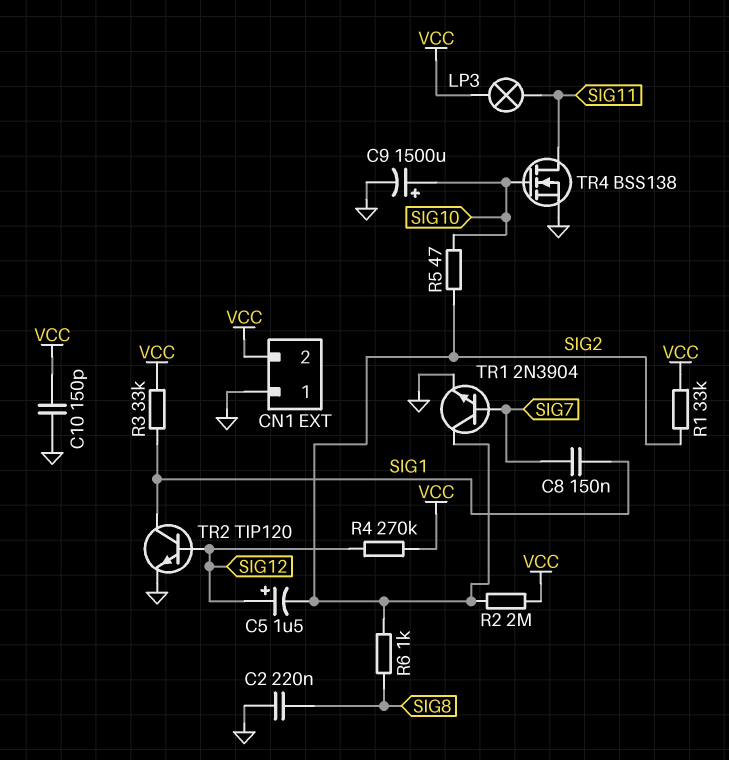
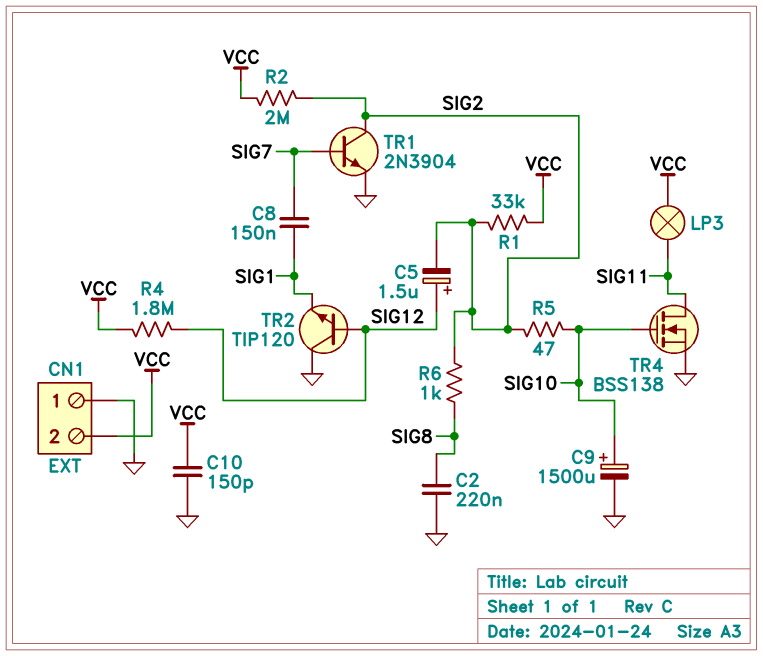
R3: 33k (SIG1, VCC) -> none
R4: 270k (SIG12, VCC) -> 1.8M (SIG12, VCC)
TR2: NPN TIP120 (B SIG12, C SIG1, E GND) -> NPN TIP120 (B SIG12, C GND, E SIG1)

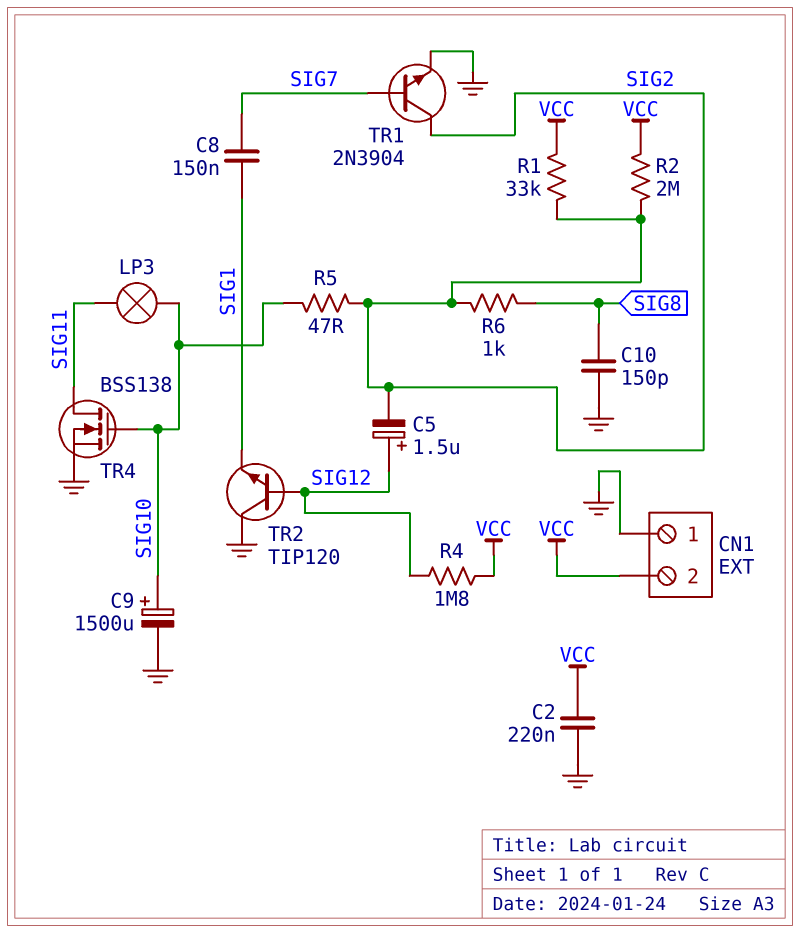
C2: 220nF (GND, SIG8) -> 220nF (GND, VCC)
C10: 150pF (GND, VCC) -> 150pF (GND, SIG8)
LP3: lamp (SIG11, VCC) -> lamp (SIG10, SIG11)

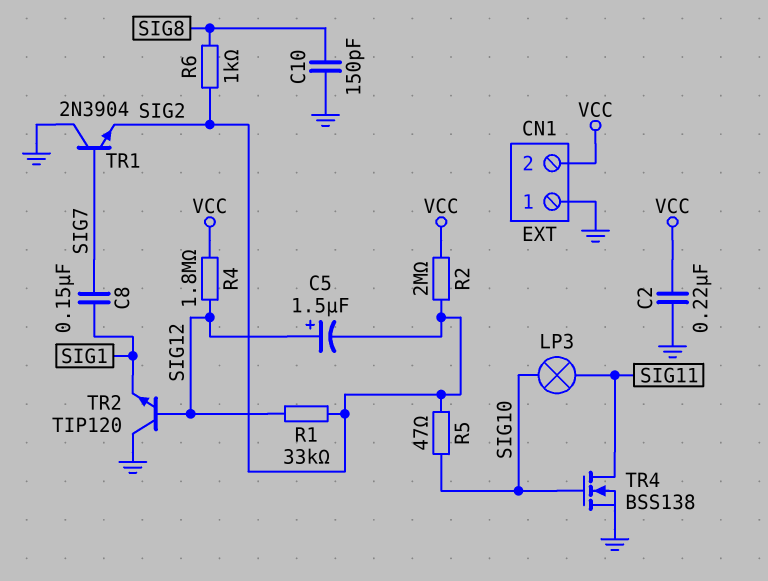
C9: 1500uF (plus SIG10, minus GND) -> none
R1: 33k (SIG2, VCC) -> 33k (SIG2, SIG12)
TR1: NPN 2N3904 (B SIG7, C SIG2, E GND) -> NPN 2N3904 (B SIG7, C GND, E SIG2)

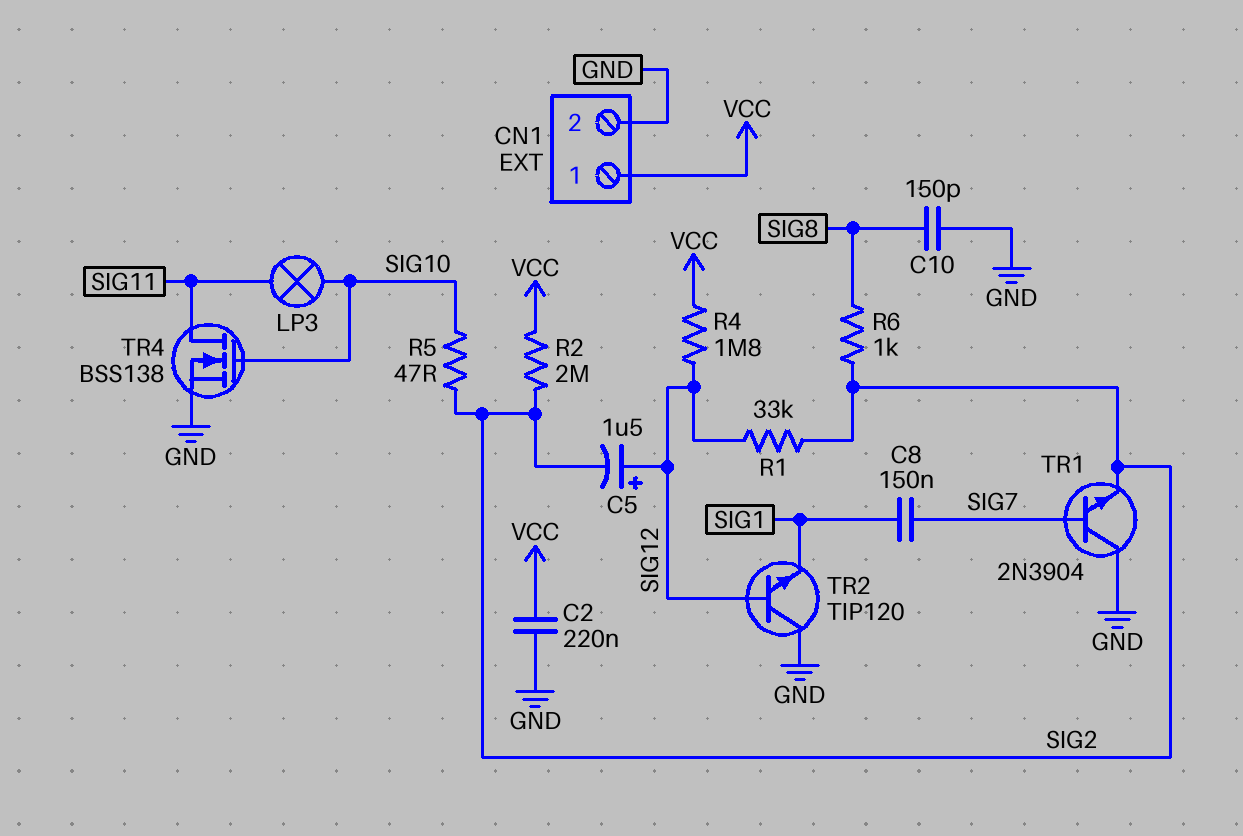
CN1 pin 1: GND -> VCC
CN1 pin 2: VCC -> GND

